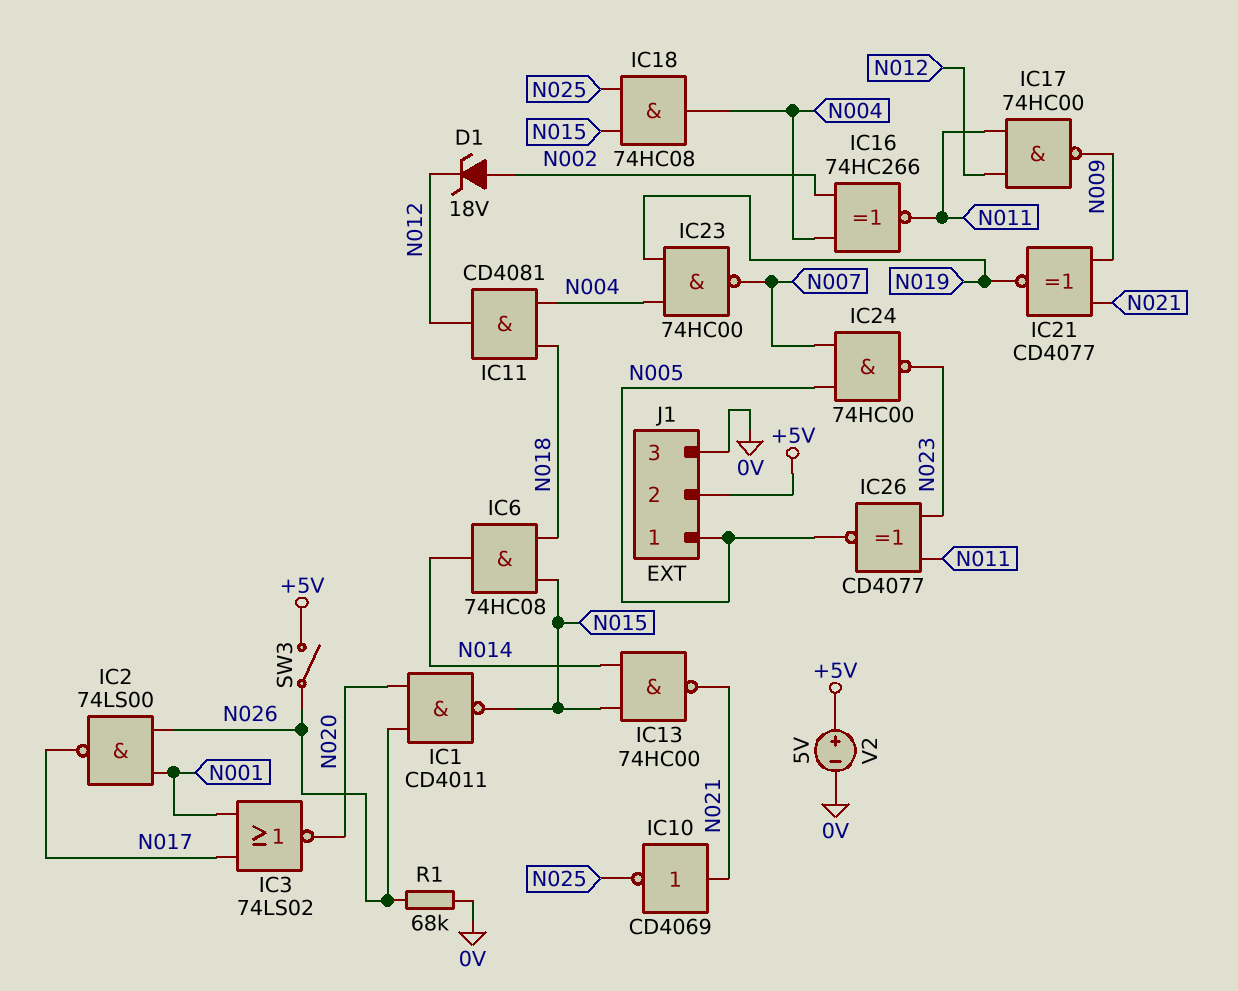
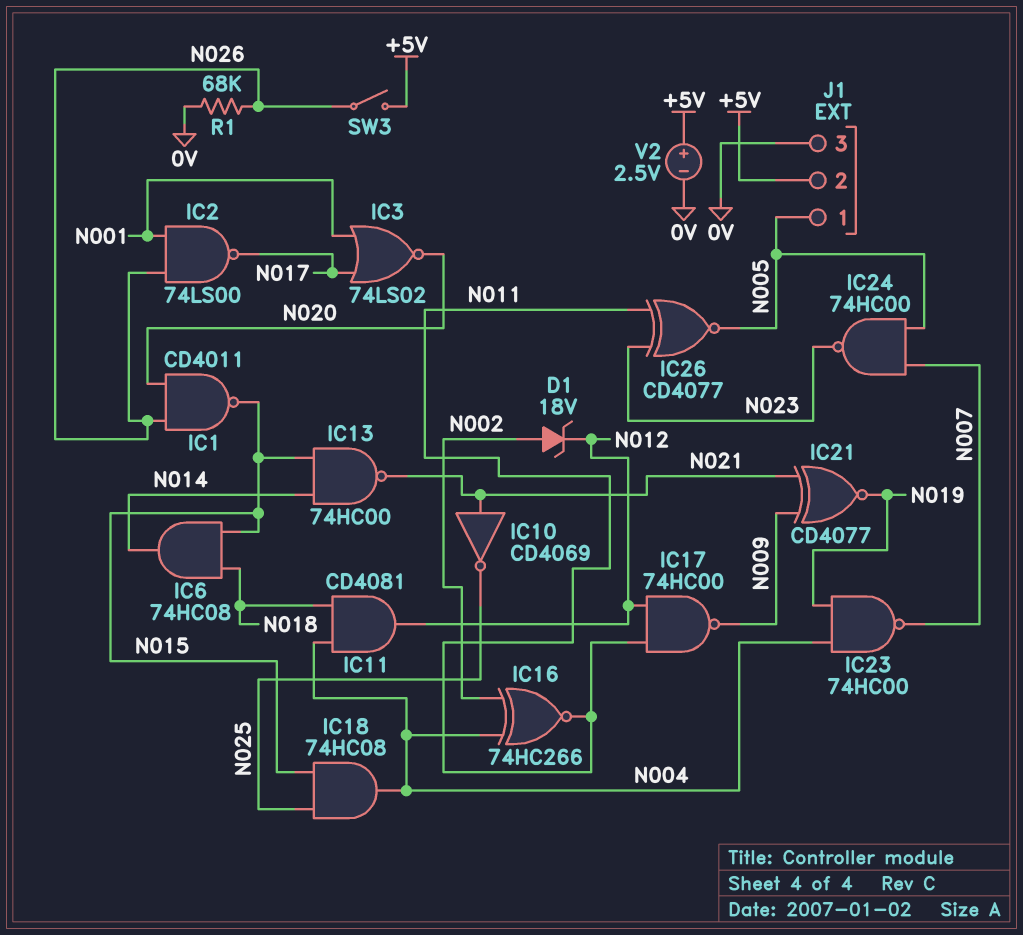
V2: 5V (plus +5V, minus 0V) -> 2.5V (plus +5V, minus 0V)

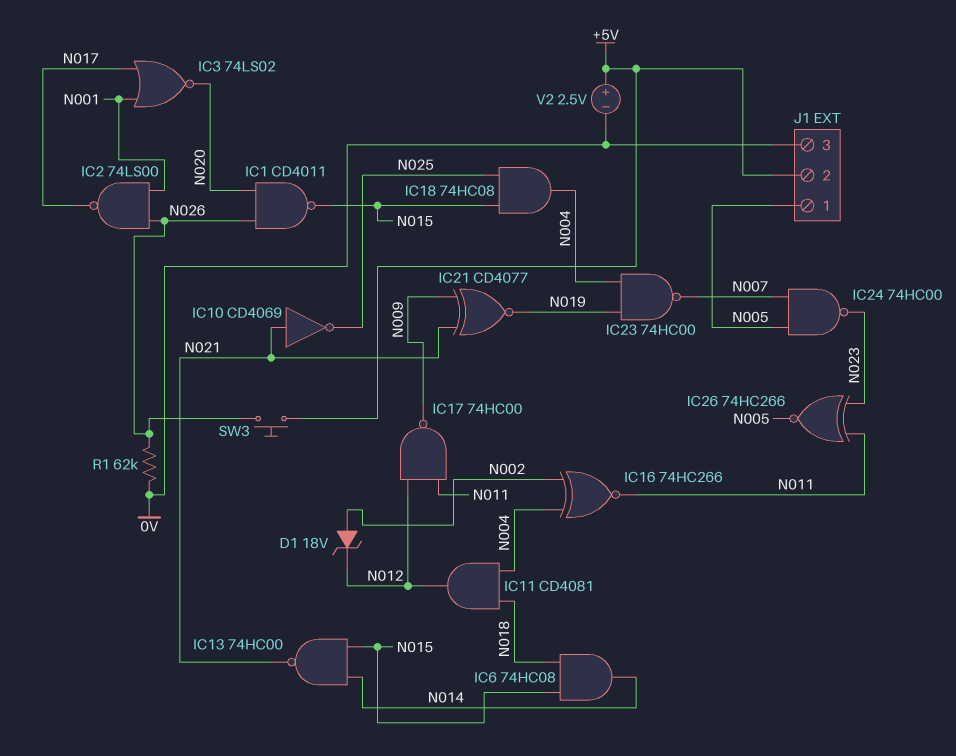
IC26: XNOR CD4077 (in N011, in N023, out N005) -> XNOR 74HC266 (in N011, in N023, out N005)
R1: 68k (0V, N026) -> 62k (0V, N026)
SW3: switch (+5V, N026) -> button (+5V, N026)

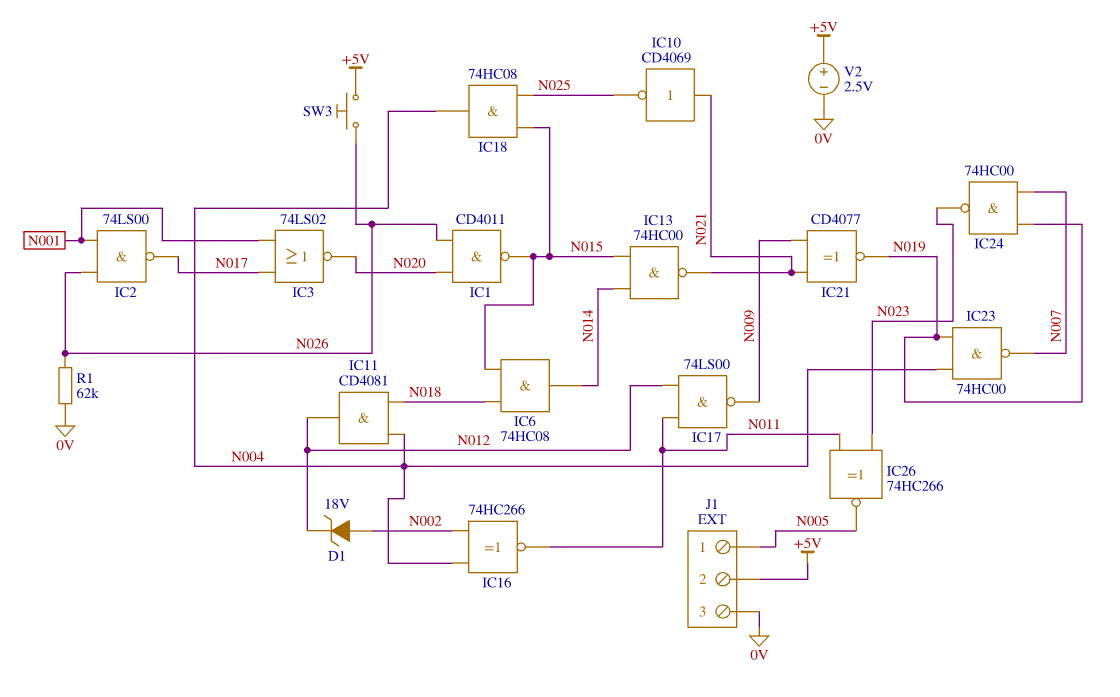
IC17: NAND 74HC00 (in N011, in N012, out N009) -> NAND 74LS00 (in N011, in N012, out N009)
IC24: NAND 74HC00 (in N005, in N007, out N023) -> NAND 74HC00 (in N007, in N019, out N023)

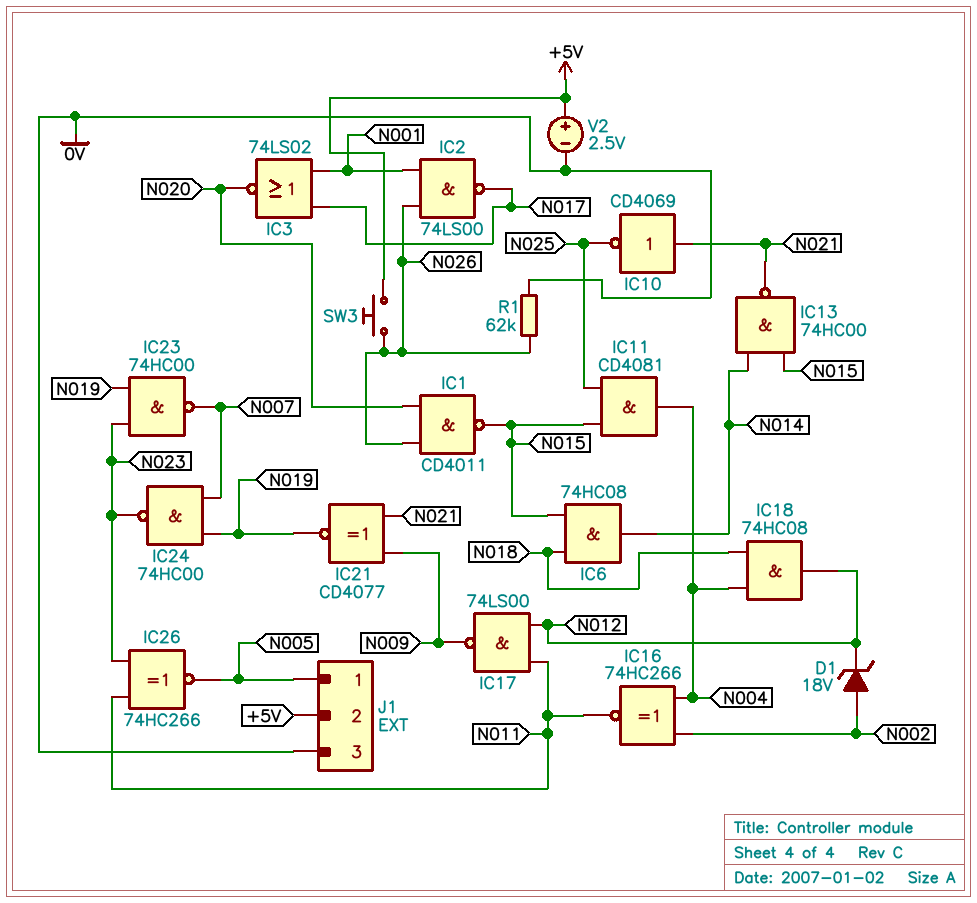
IC11: AND CD4081 (in N004, in N018, out N012) -> AND CD4081 (in N015, in N025, out N004)
IC18: AND 74HC08 (in N015, in N025, out N004) -> AND 74HC08 (in N004, in N018, out N012)
IC23: NAND 74HC00 (in N004, in N019, out N007) -> NAND 74HC00 (in N019, in N023, out N007)

